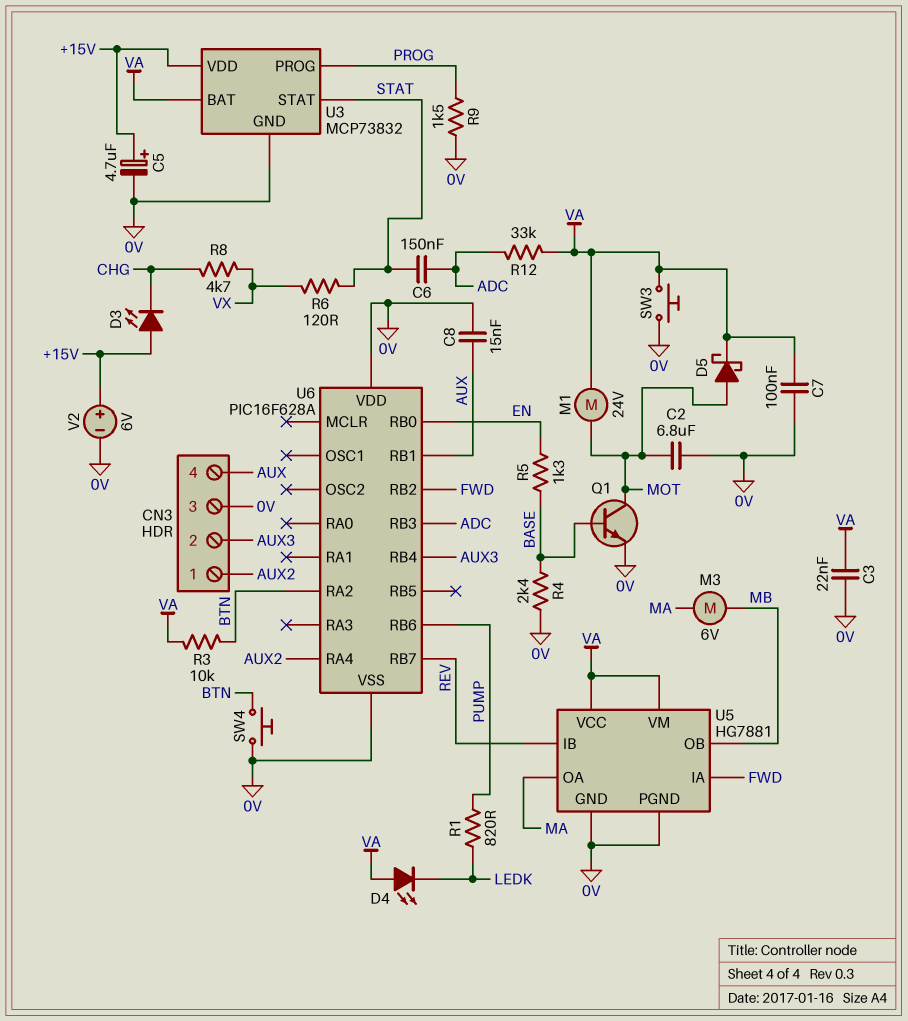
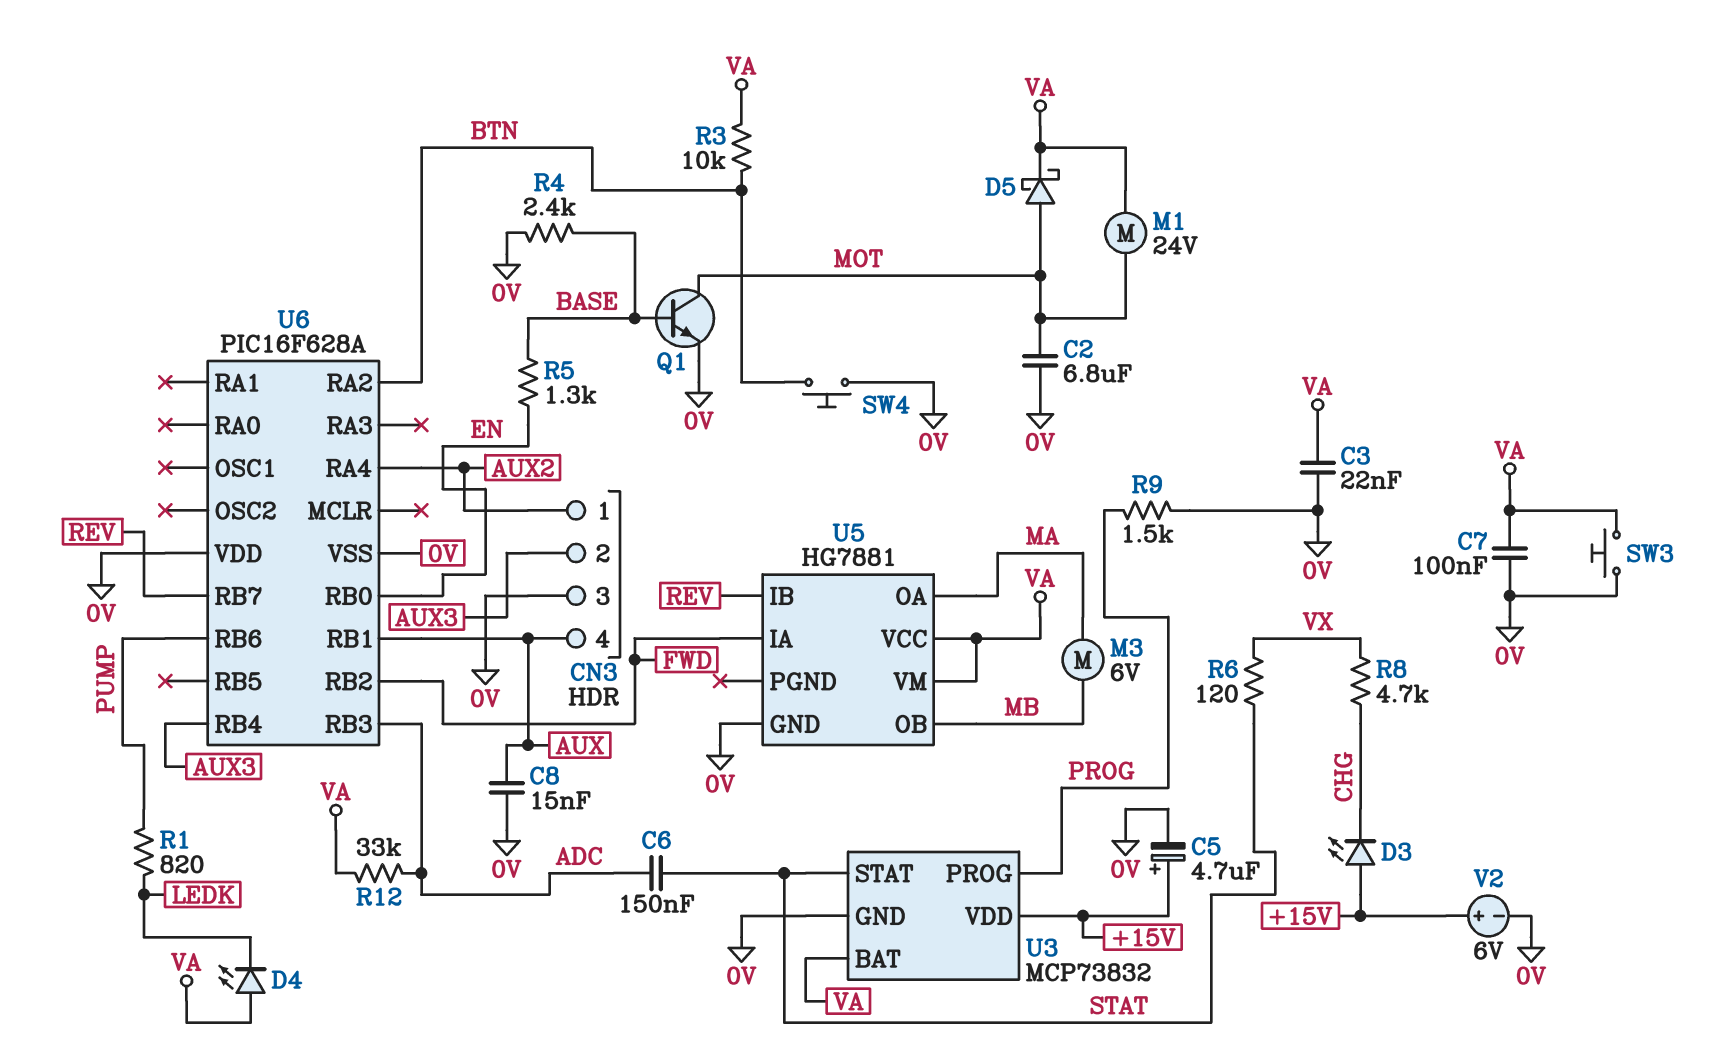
U5 pin PGND: 0V -> none

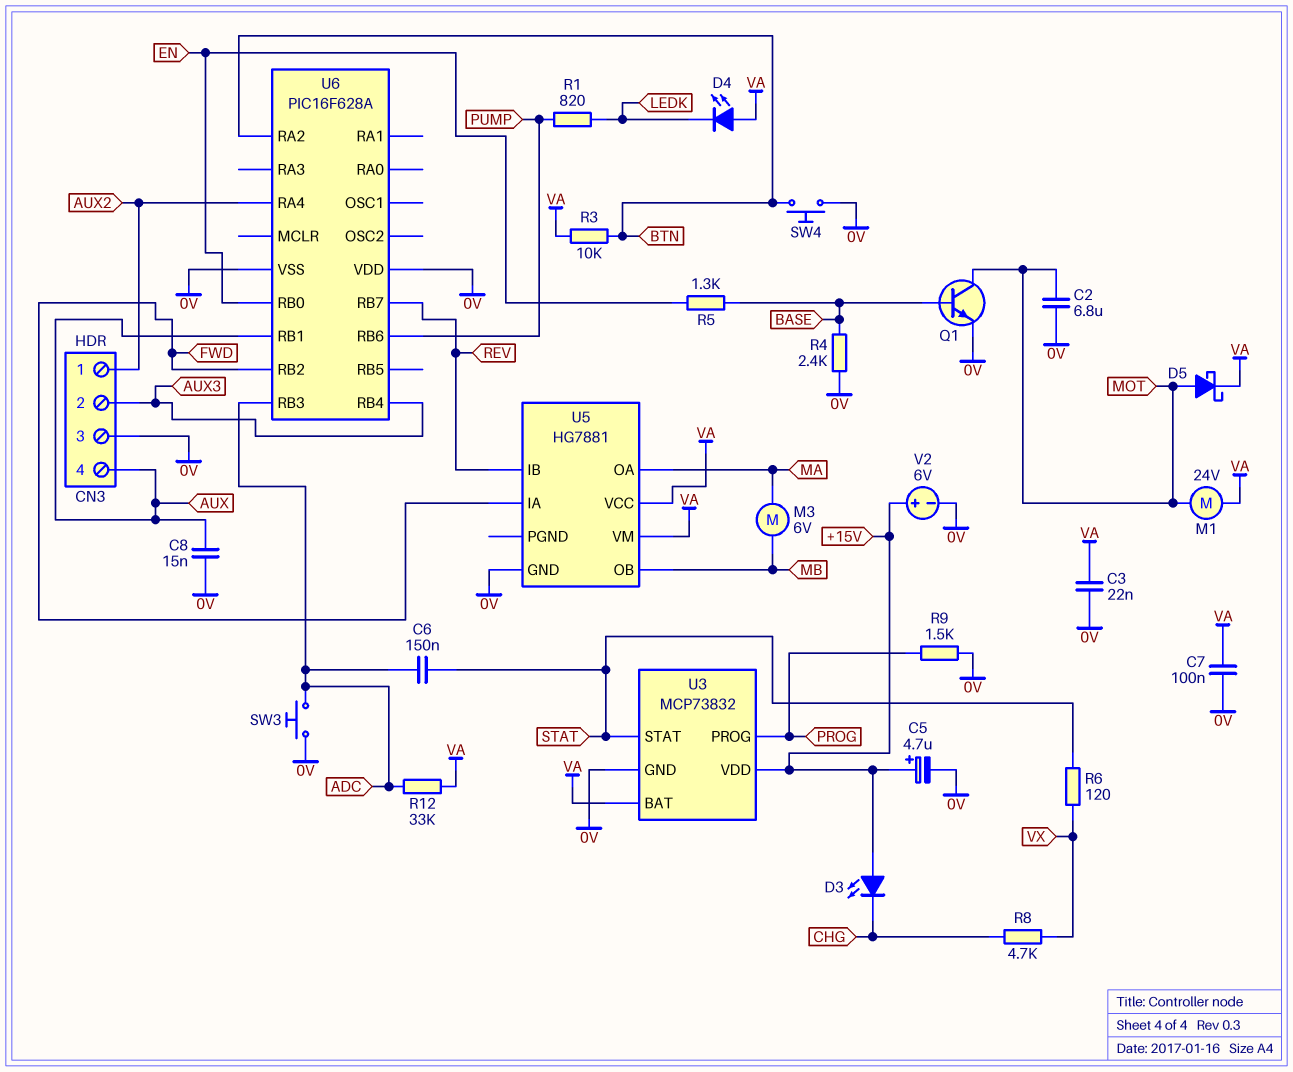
SW3: button (0V, VA) -> button (0V, ADC)

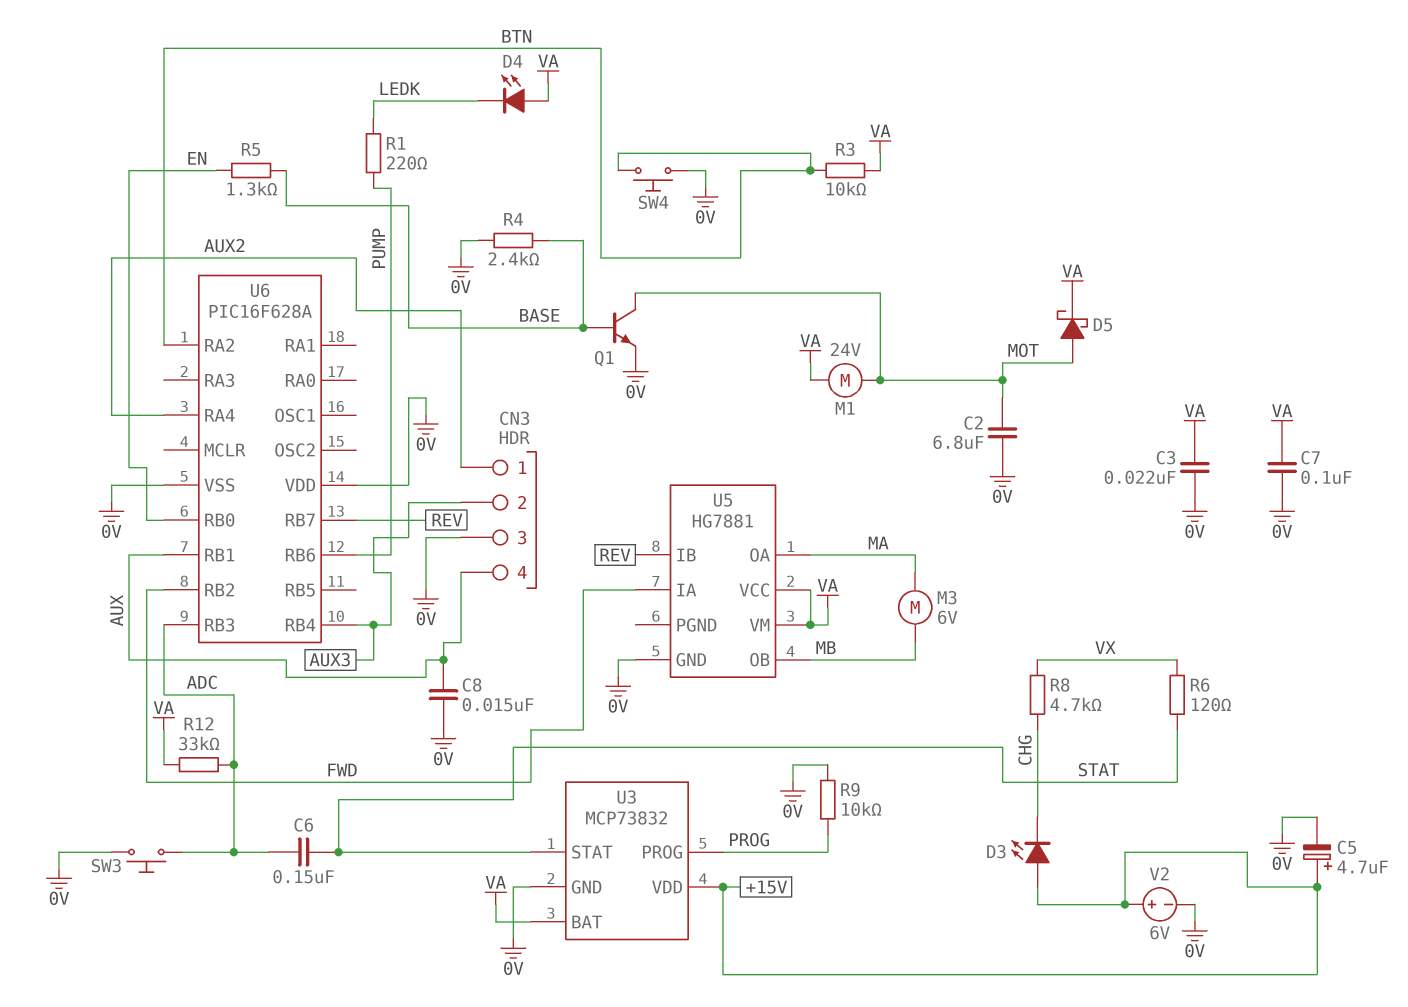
R1: 820 (LEDK, PUMP) -> 220 (LEDK, PUMP)
R9: 1.5k (0V, PROG) -> 10k (0V, PROG)

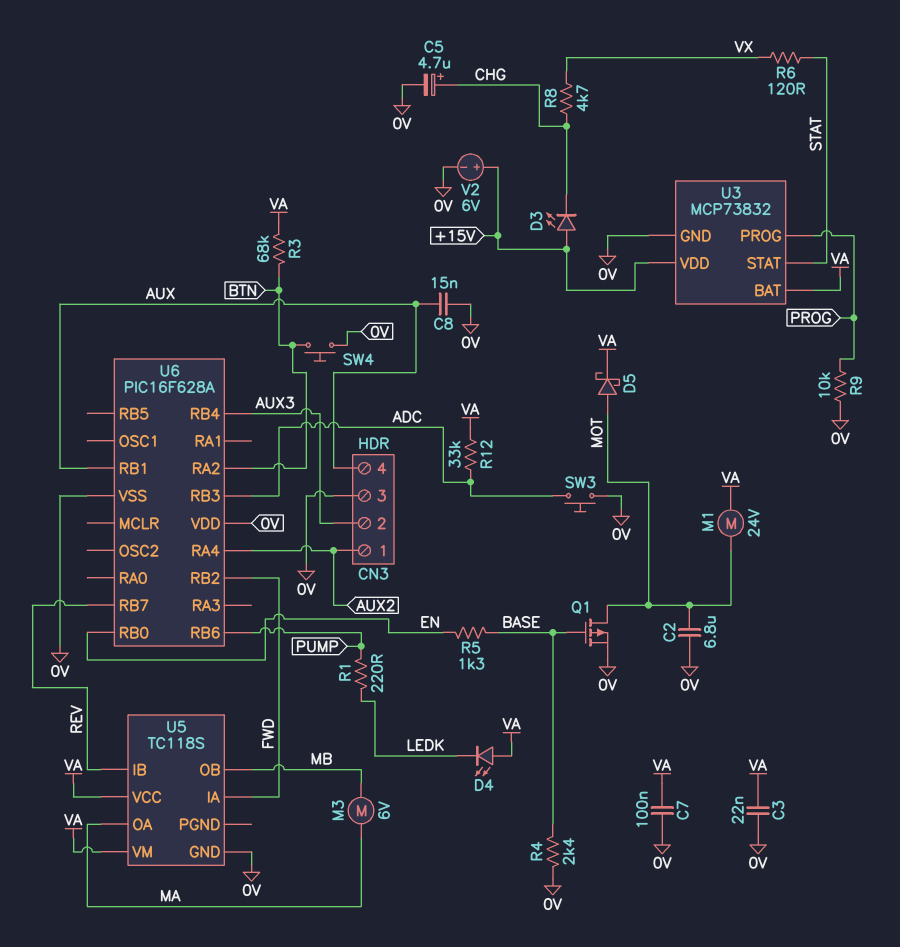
C5: 4.7uF (plus +15V, minus 0V) -> 4.7uF (plus CHG, minus 0V)
C6: 150nF (ADC, STAT) -> none
Q1: NPN (B BASE, C MOT, E 0V) -> PMOS (G BASE, D MOT, S 0V)
R3: 10k (BTN, VA) -> 68k (BTN, VA)
U5: HG7881 -> TC118S

